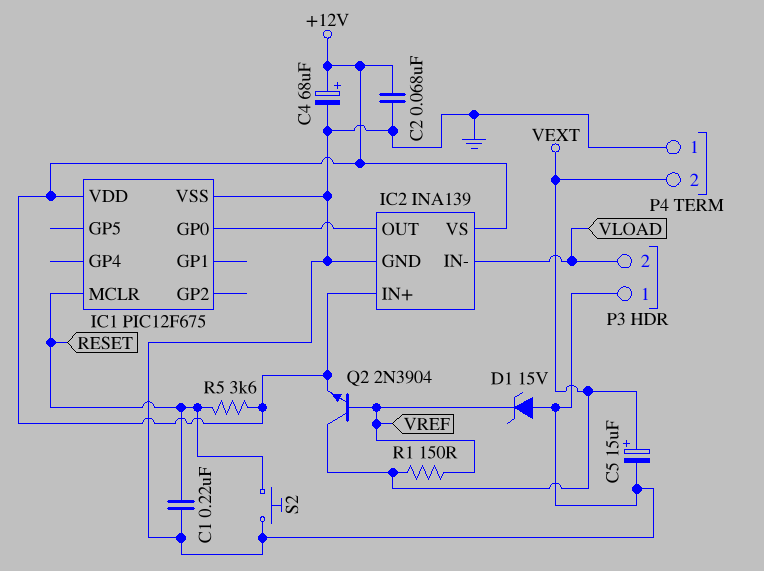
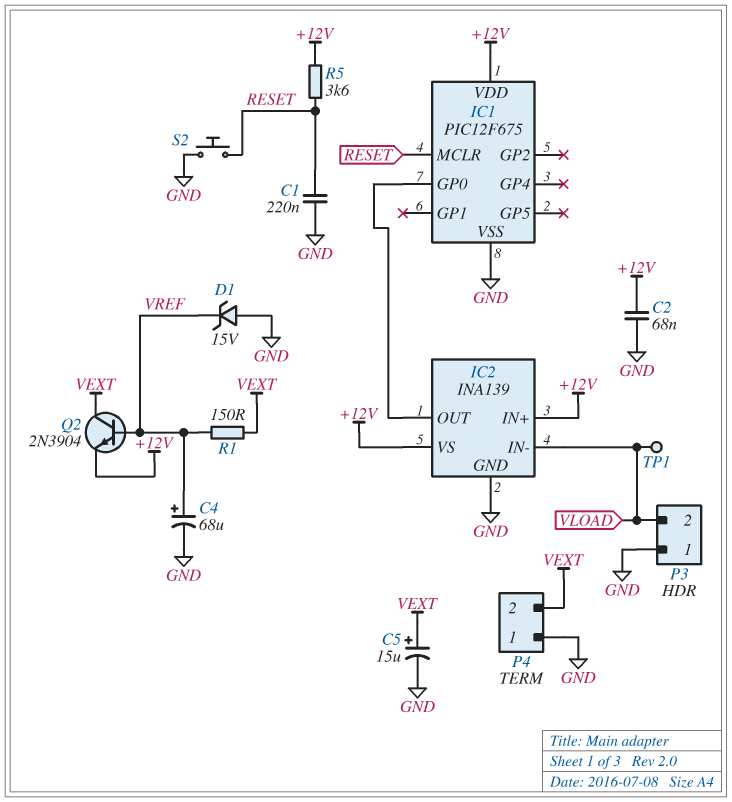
C4: 68uF (plus +12V, minus GND) -> 68uF (plus VREF, minus GND)
TP1: none -> test point (VLOAD)

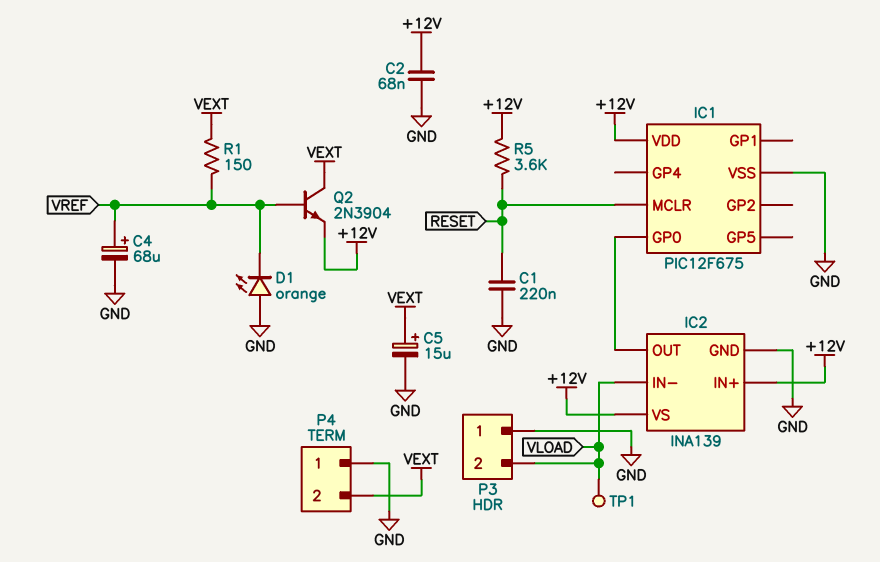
D1: zener 15V (A GND, K VREF) -> LED orange (A GND, K VREF)
S2: button (GND, RESET) -> none

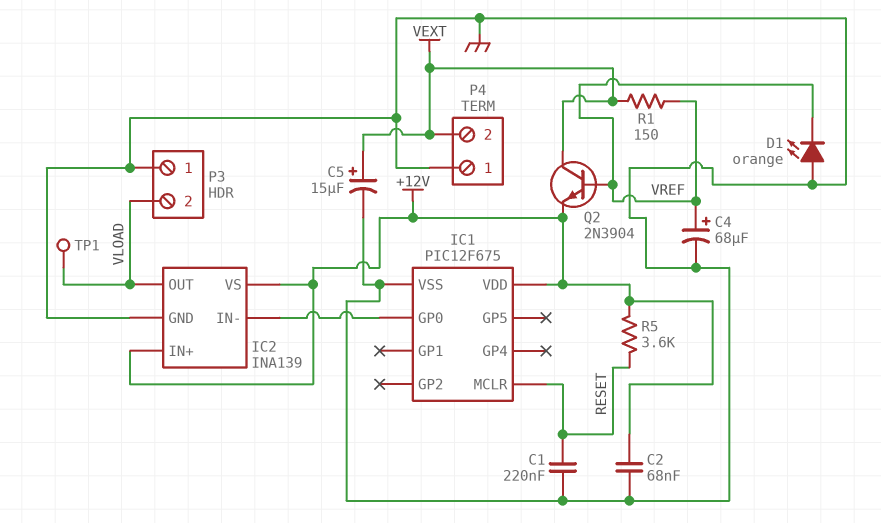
IC2 pin IN-: VLOAD -> IC1/GP0
IC2 pin OUT: IC1/GP0 -> VLOAD

